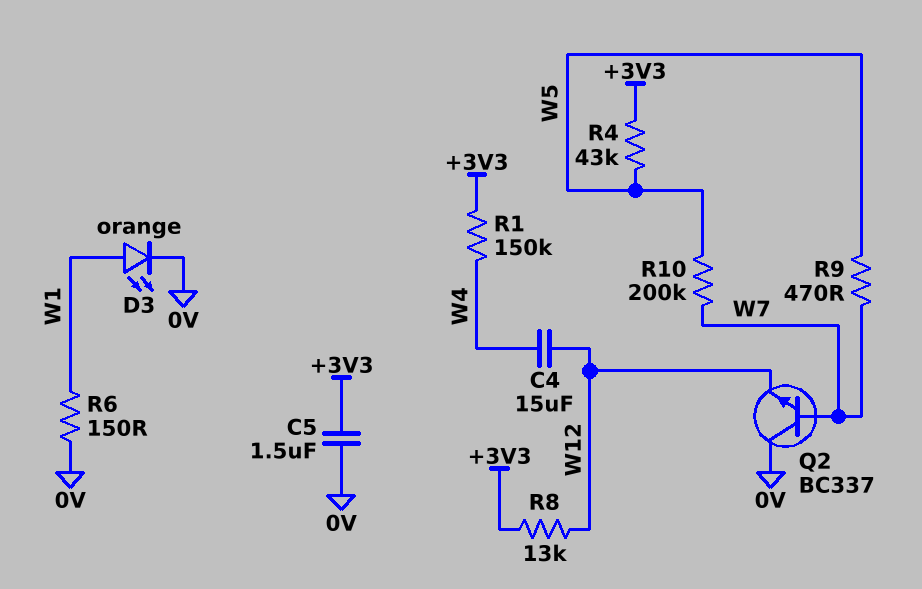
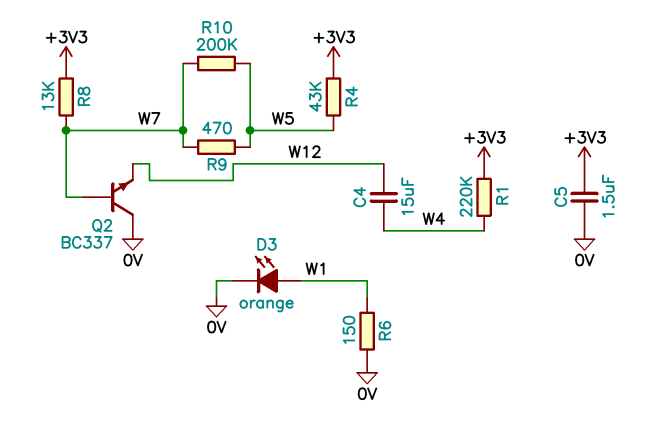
R1: 150k (+3V3, W4) -> 220k (+3V3, W4)
R8: 13k (+3V3, W12) -> 13k (+3V3, W7)

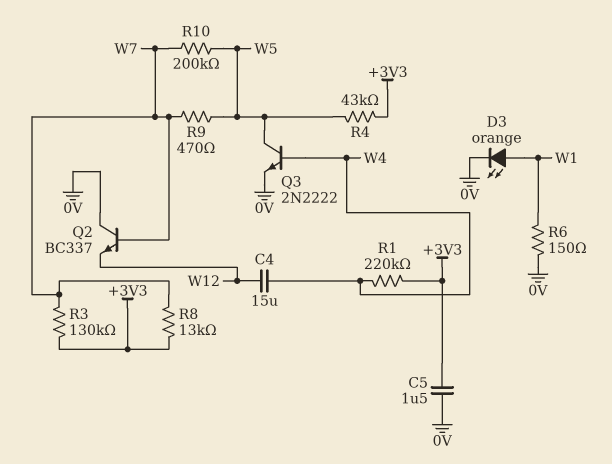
Q3: none -> NPN 2N2222 (B W4, C W5, E 0V)
R3: none -> 130k (+3V3, W7)

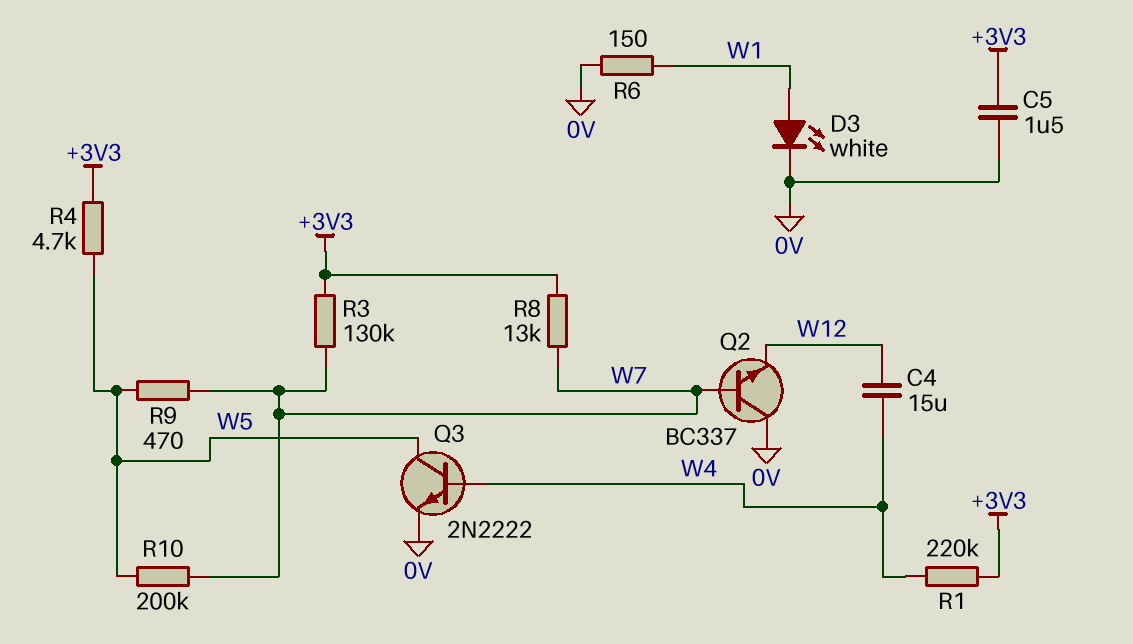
D3: LED orange (A W1, K 0V) -> LED white (A W1, K 0V)
R4: 43k (+3V3, W5) -> 4.7k (+3V3, W5)

